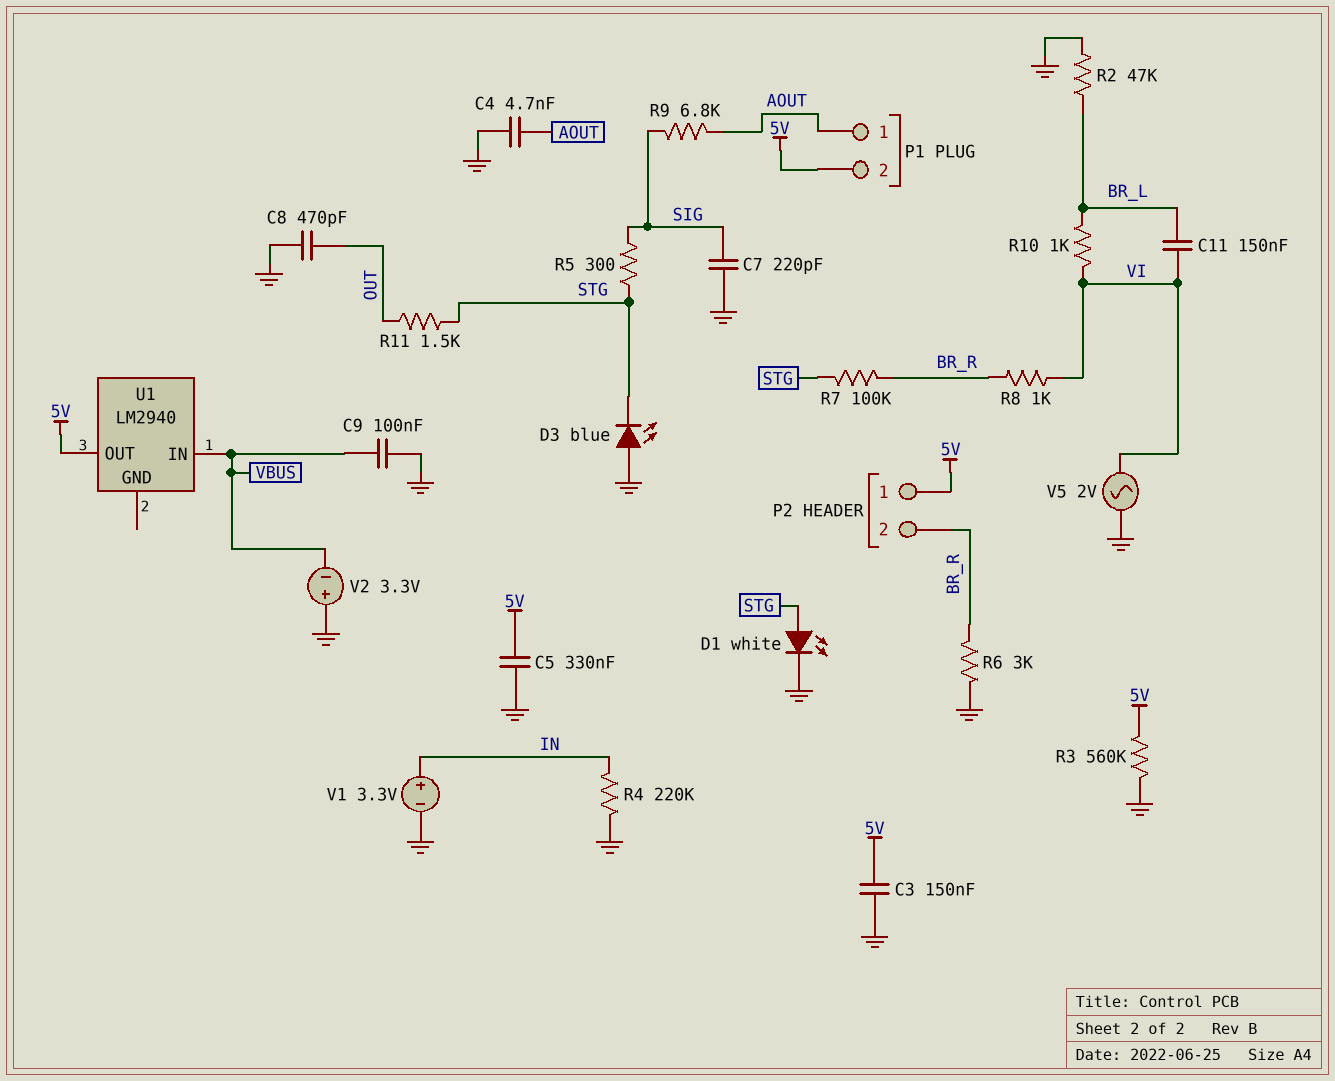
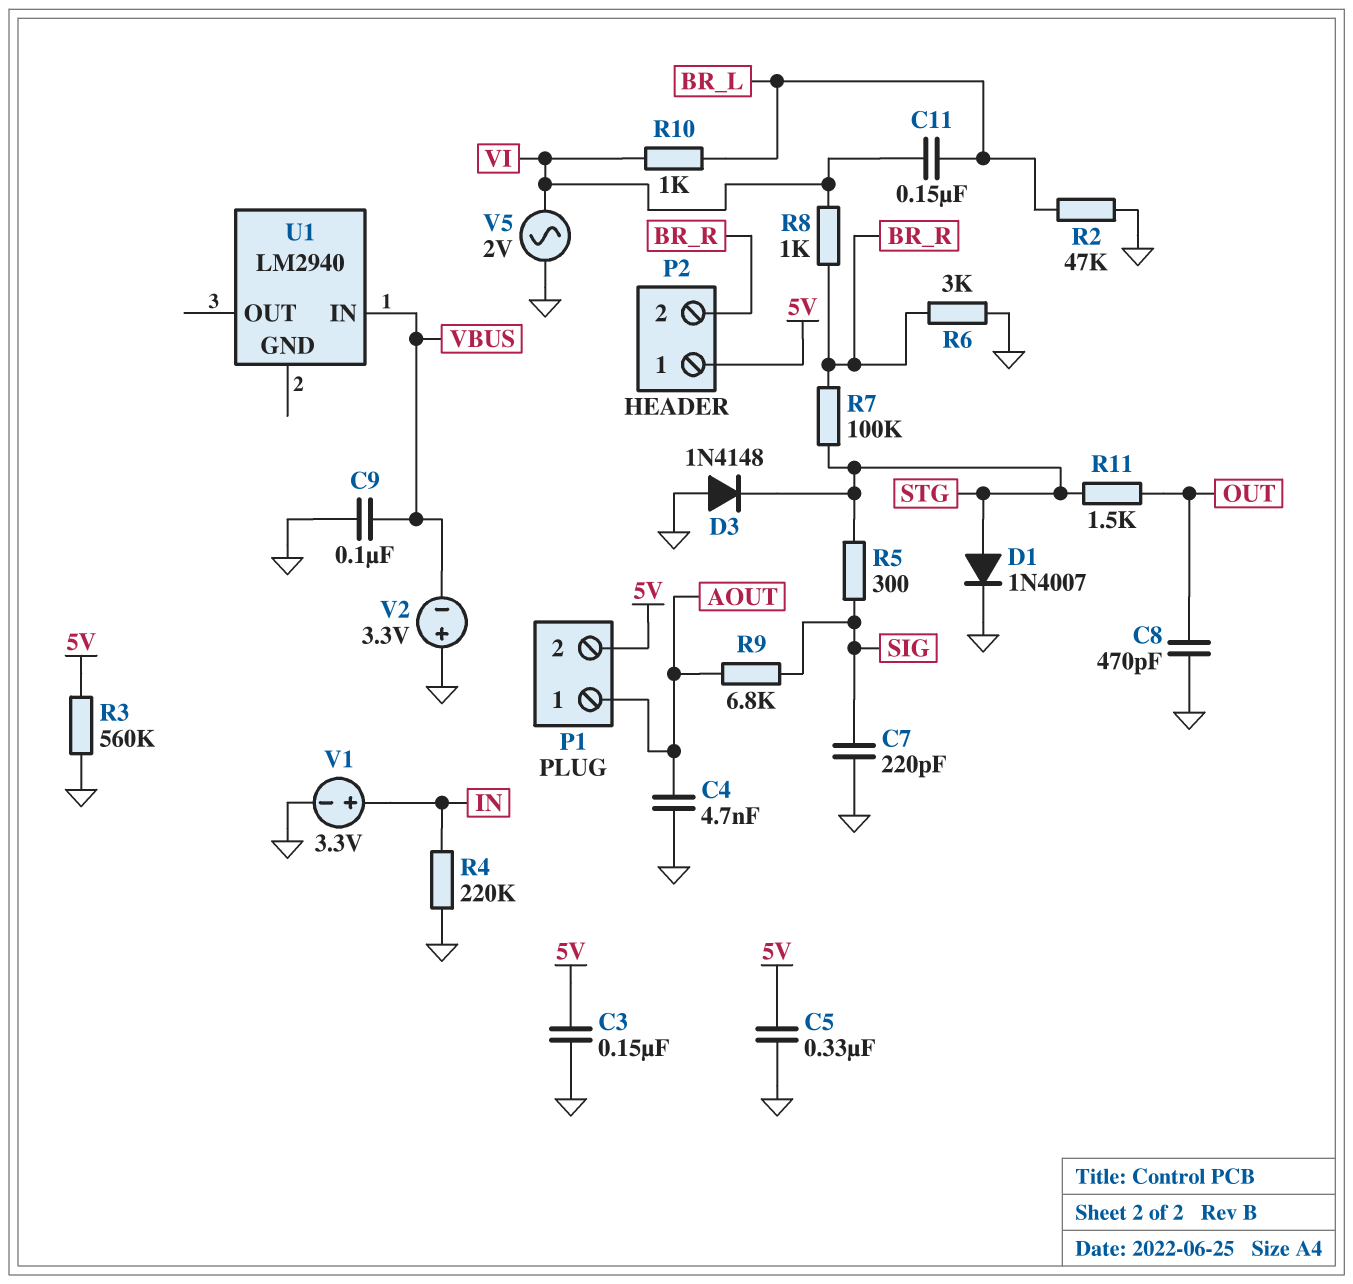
D1: LED white (A STG, K GND) -> diode 1N4007 (A STG, K GND)
D3: LED blue (A GND, K STG) -> diode 1N4148 (A GND, K STG)
U1 pin OUT: 5V -> none

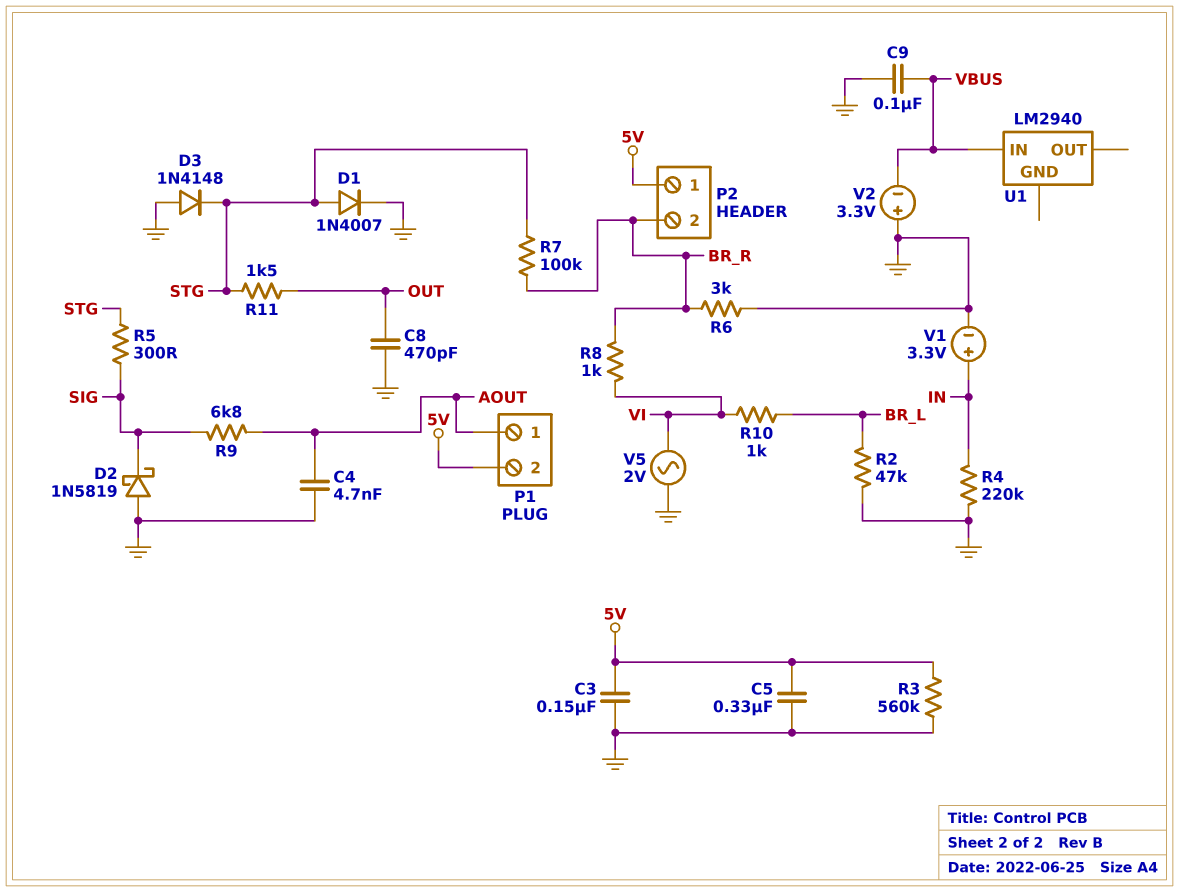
C7: 220pF (GND, SIG) -> none
C11: 150nF (BR_L, VI) -> none
D2: none -> schottky 1N5819 (A GND, K SIG)

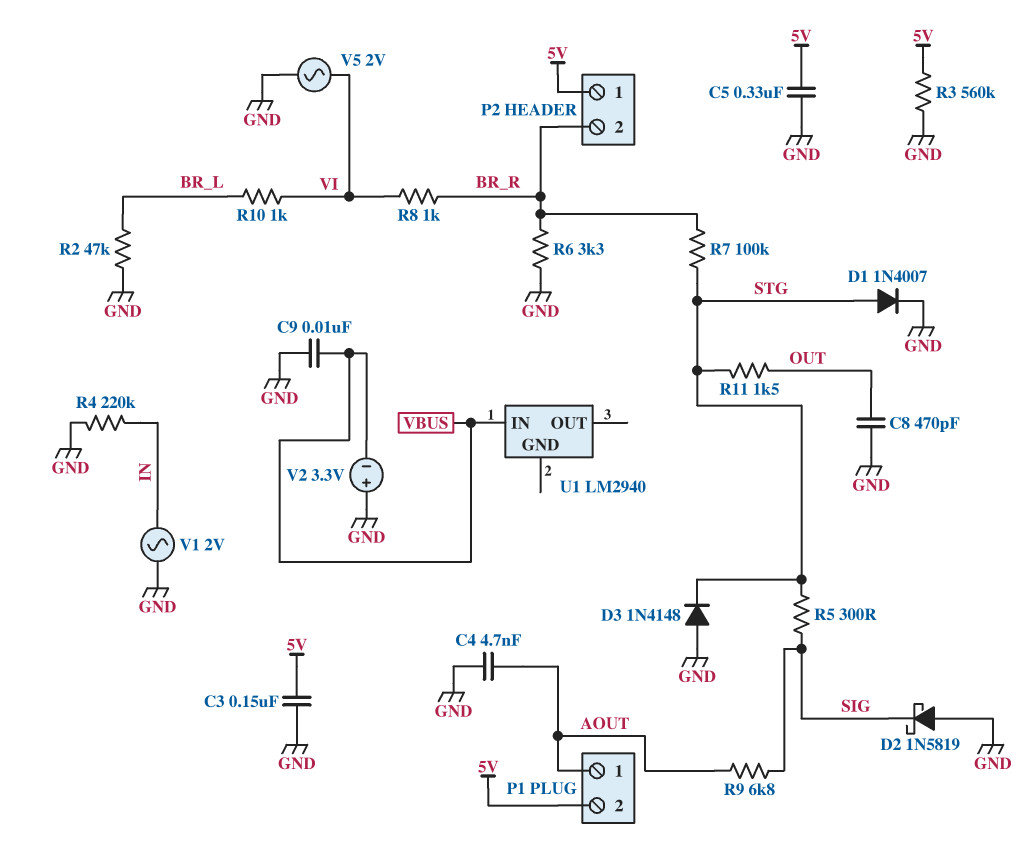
C9: 100nF (GND, VBUS) -> 10nF (GND, VBUS)
R6: 3k (BR_R, GND) -> 3.3k (BR_R, GND)
V1: 3.3V (plus IN, minus GND) -> AC 2V (GND, IN)

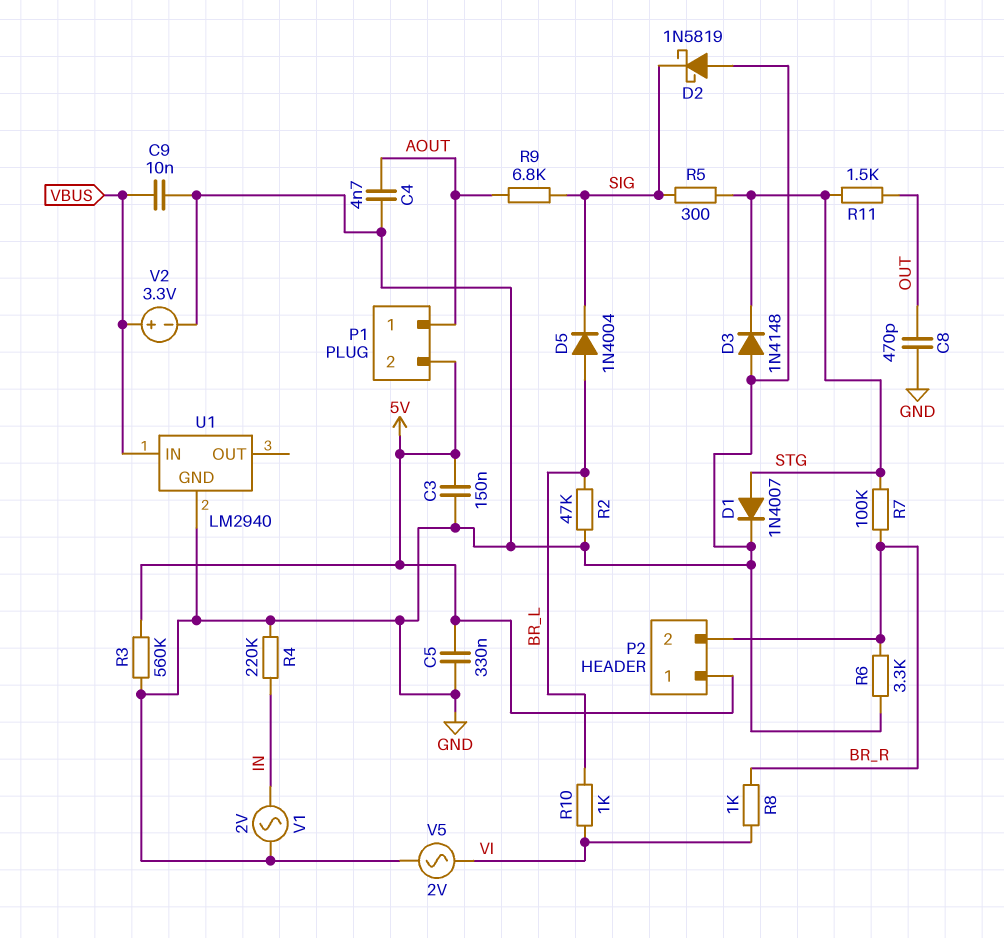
D5: none -> diode 1N4004 (A BR_L, K SIG)
U1 pin GND: none -> GND
V2: 3.3V (plus GND, minus VBUS) -> 3.3V (plus VBUS, minus GND)

